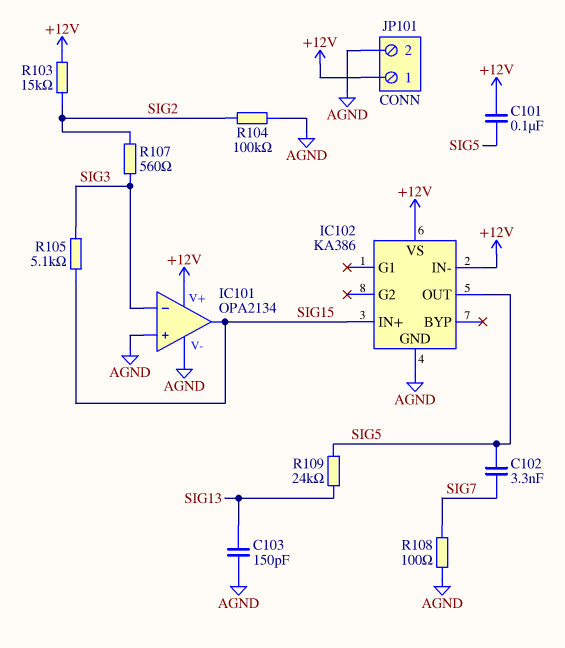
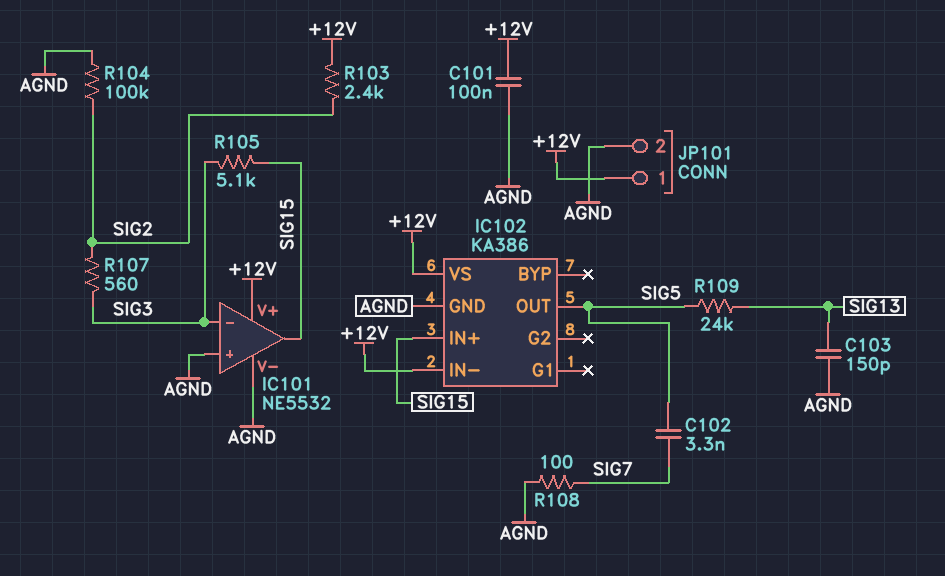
C101: 100nF (+12V, SIG5) -> 100nF (+12V, AGND)
IC101: OPA2134 -> NE5532
R103: 15k (+12V, SIG2) -> 2.4k (+12V, SIG2)

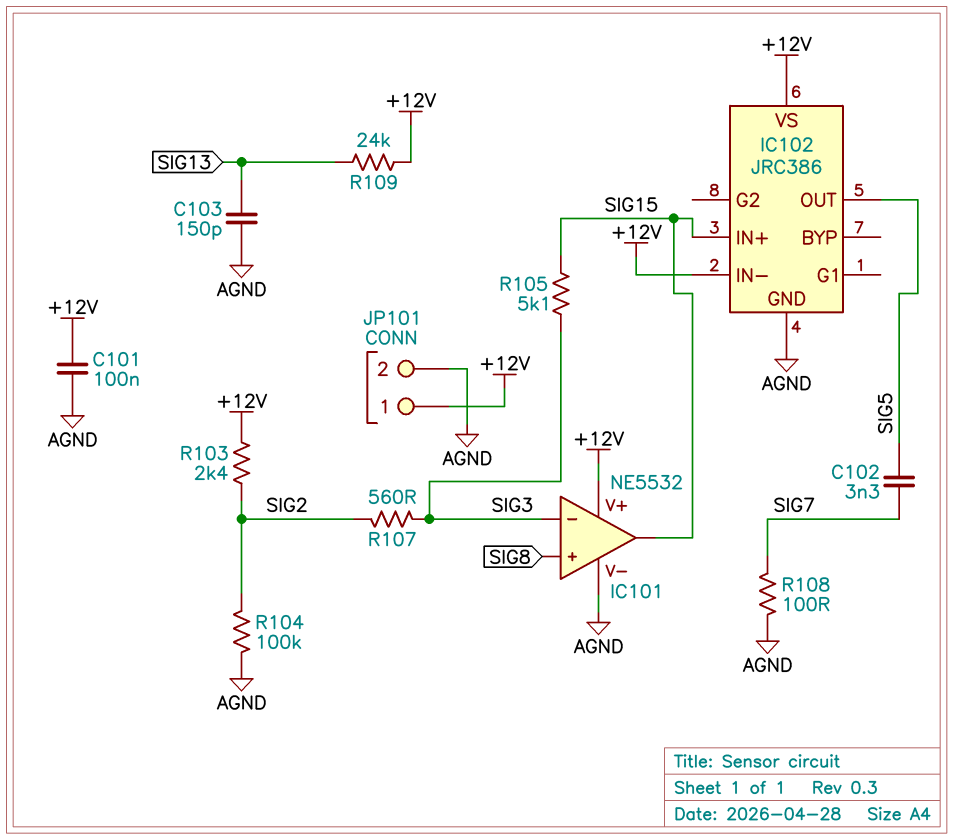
IC101 pin in+: AGND -> SIG8
IC102: KA386 -> JRC386
R109: 24k (SIG5, SIG13) -> 24k (+12V, SIG13)

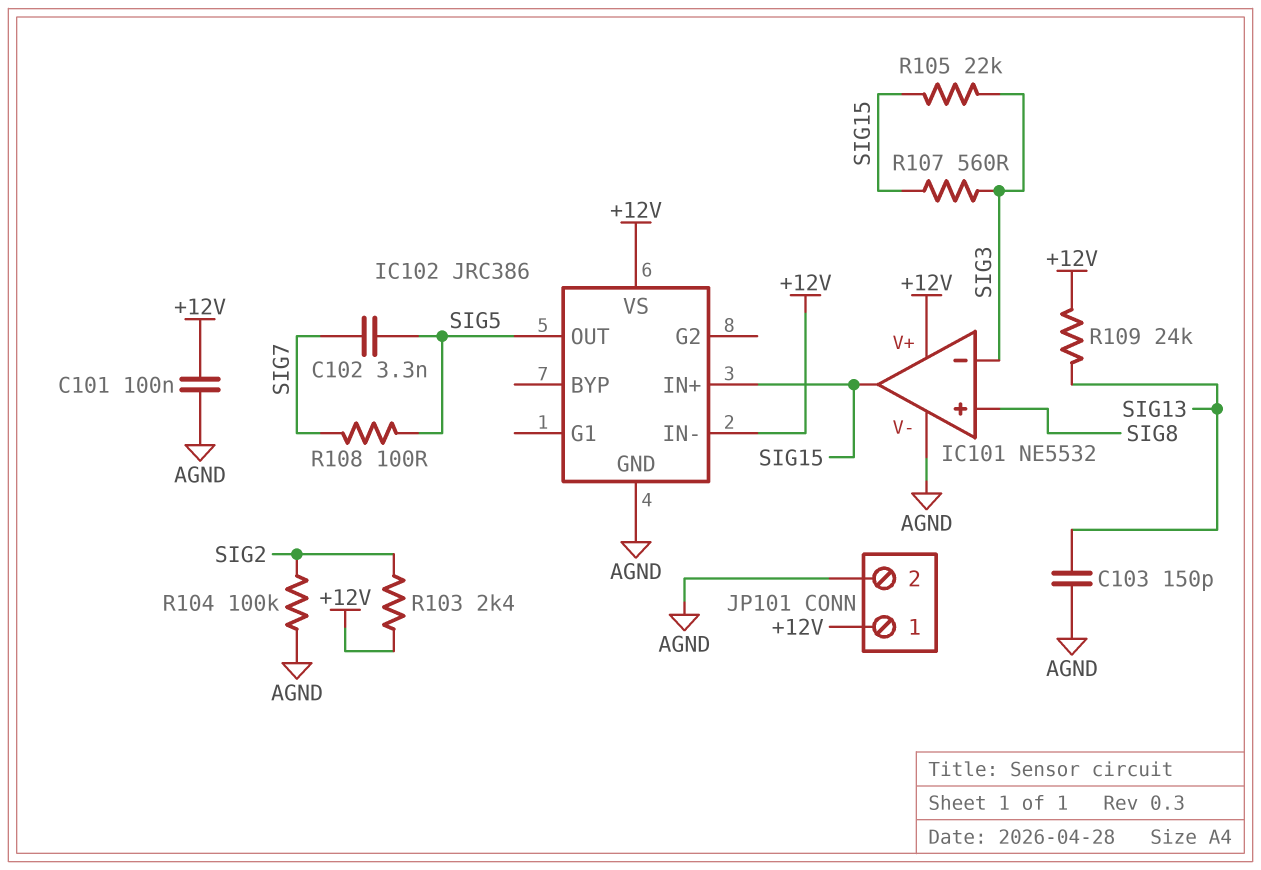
R105: 5.1k (SIG3, SIG15) -> 22k (SIG3, SIG15)
R107: 560 (SIG2, SIG3) -> 560 (SIG3, SIG15)
R108: 100 (AGND, SIG7) -> 100 (SIG5, SIG7)

